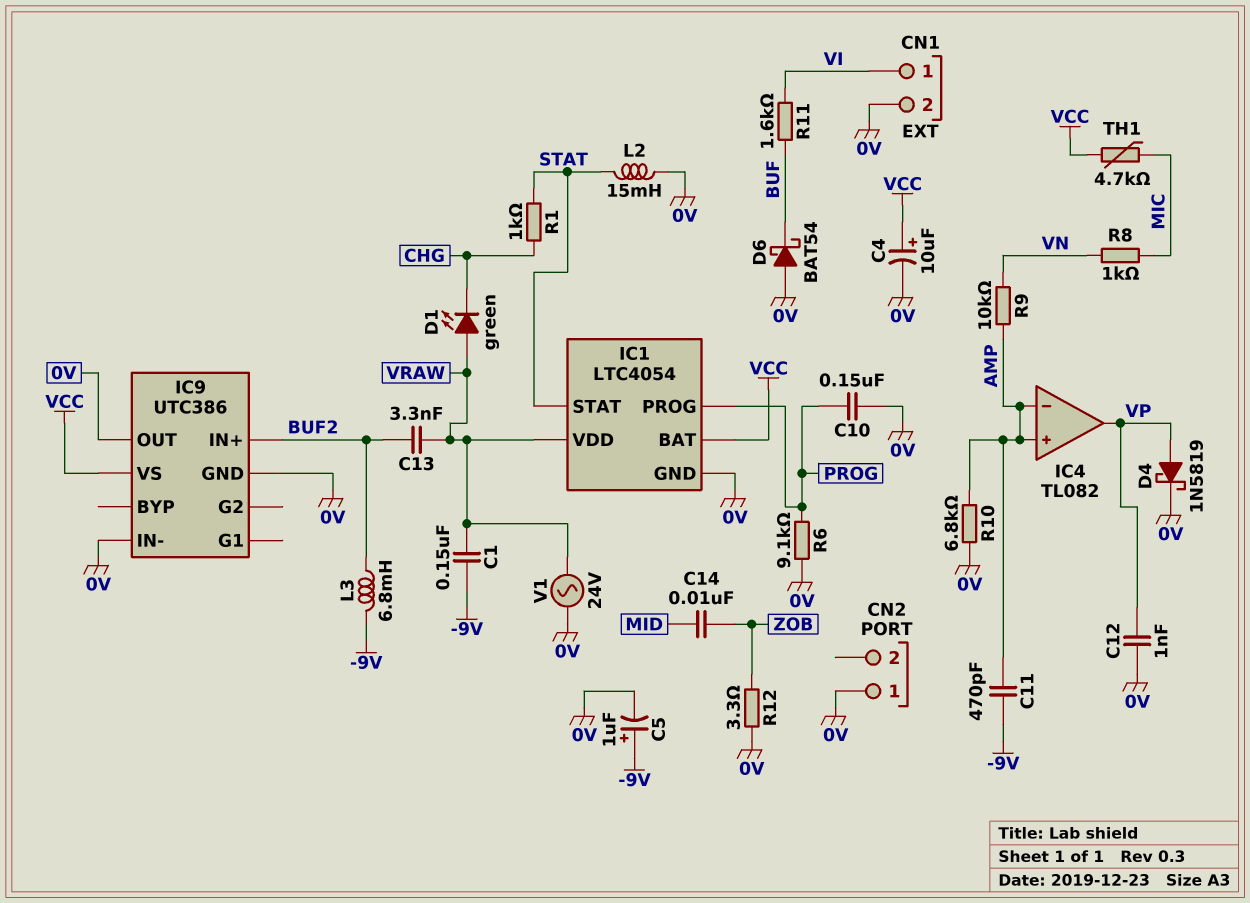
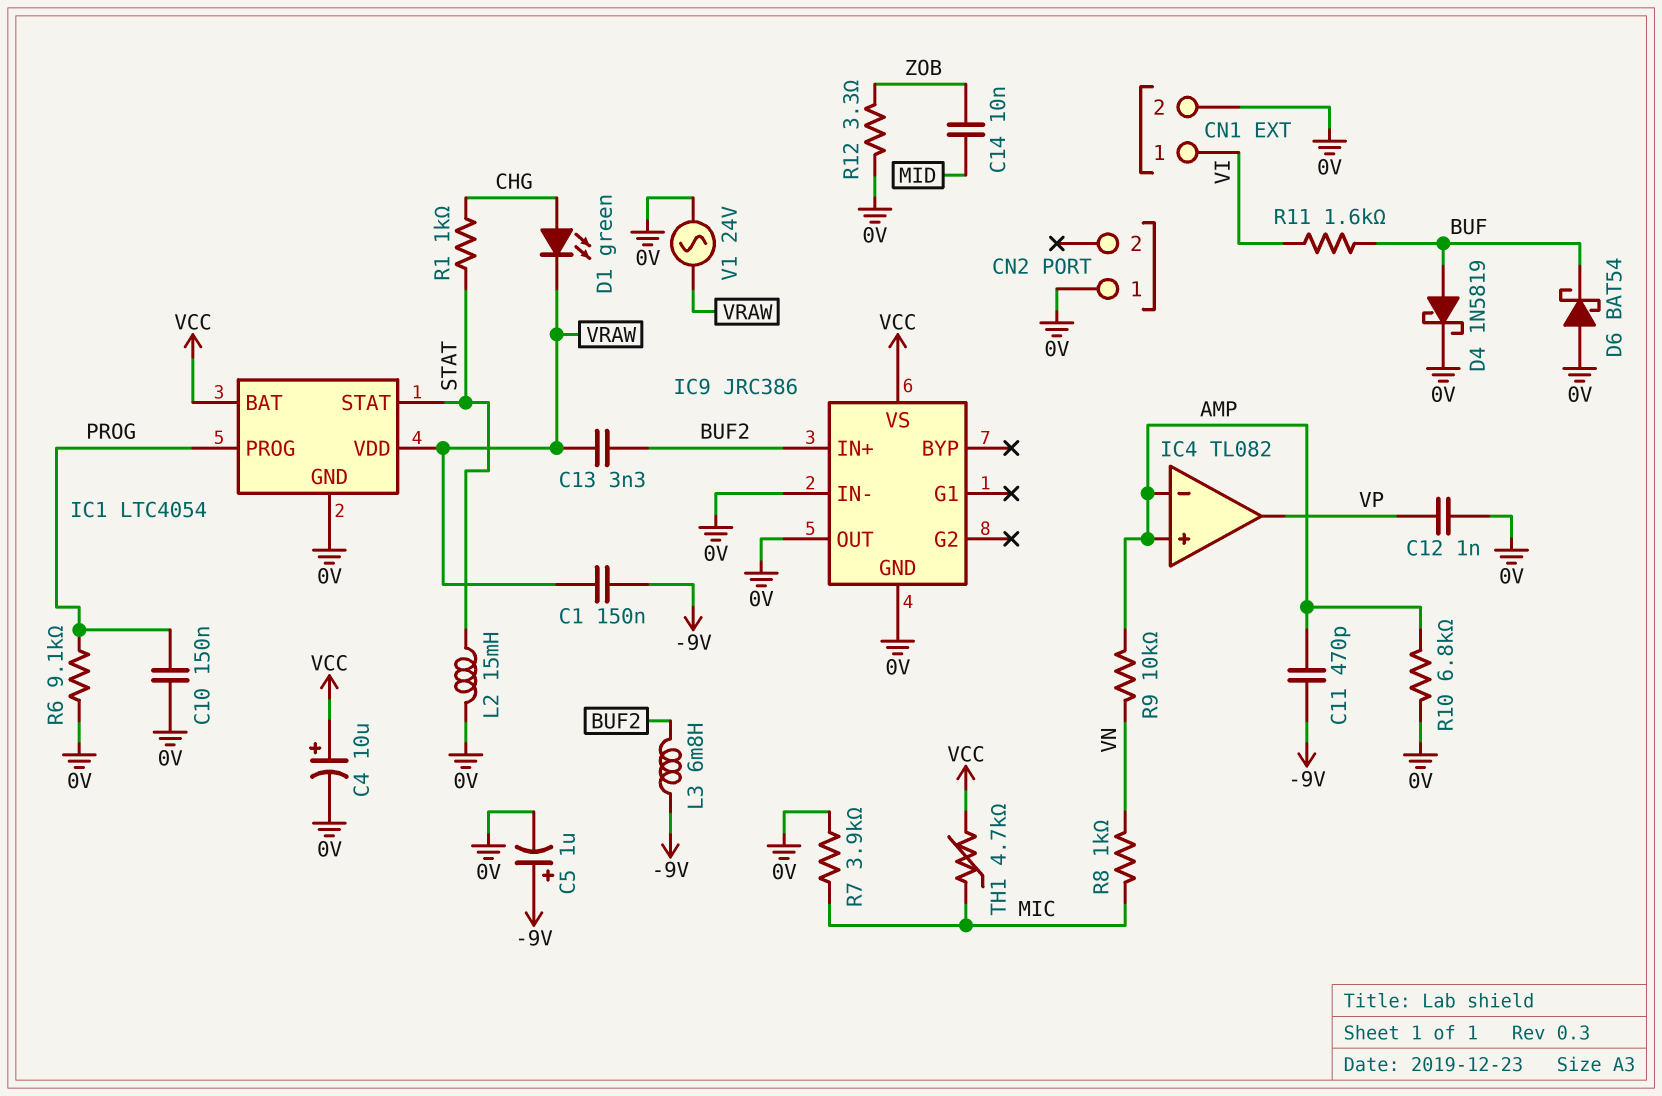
D1: LED green (A VRAW, K CHG) -> LED green (A CHG, K VRAW)
D4: schottky 1N5819 (A VP, K 0V) -> schottky 1N5819 (A BUF, K 0V)
IC9: UTC386 -> JRC386
R7: none -> 3.9k (0V, MIC)

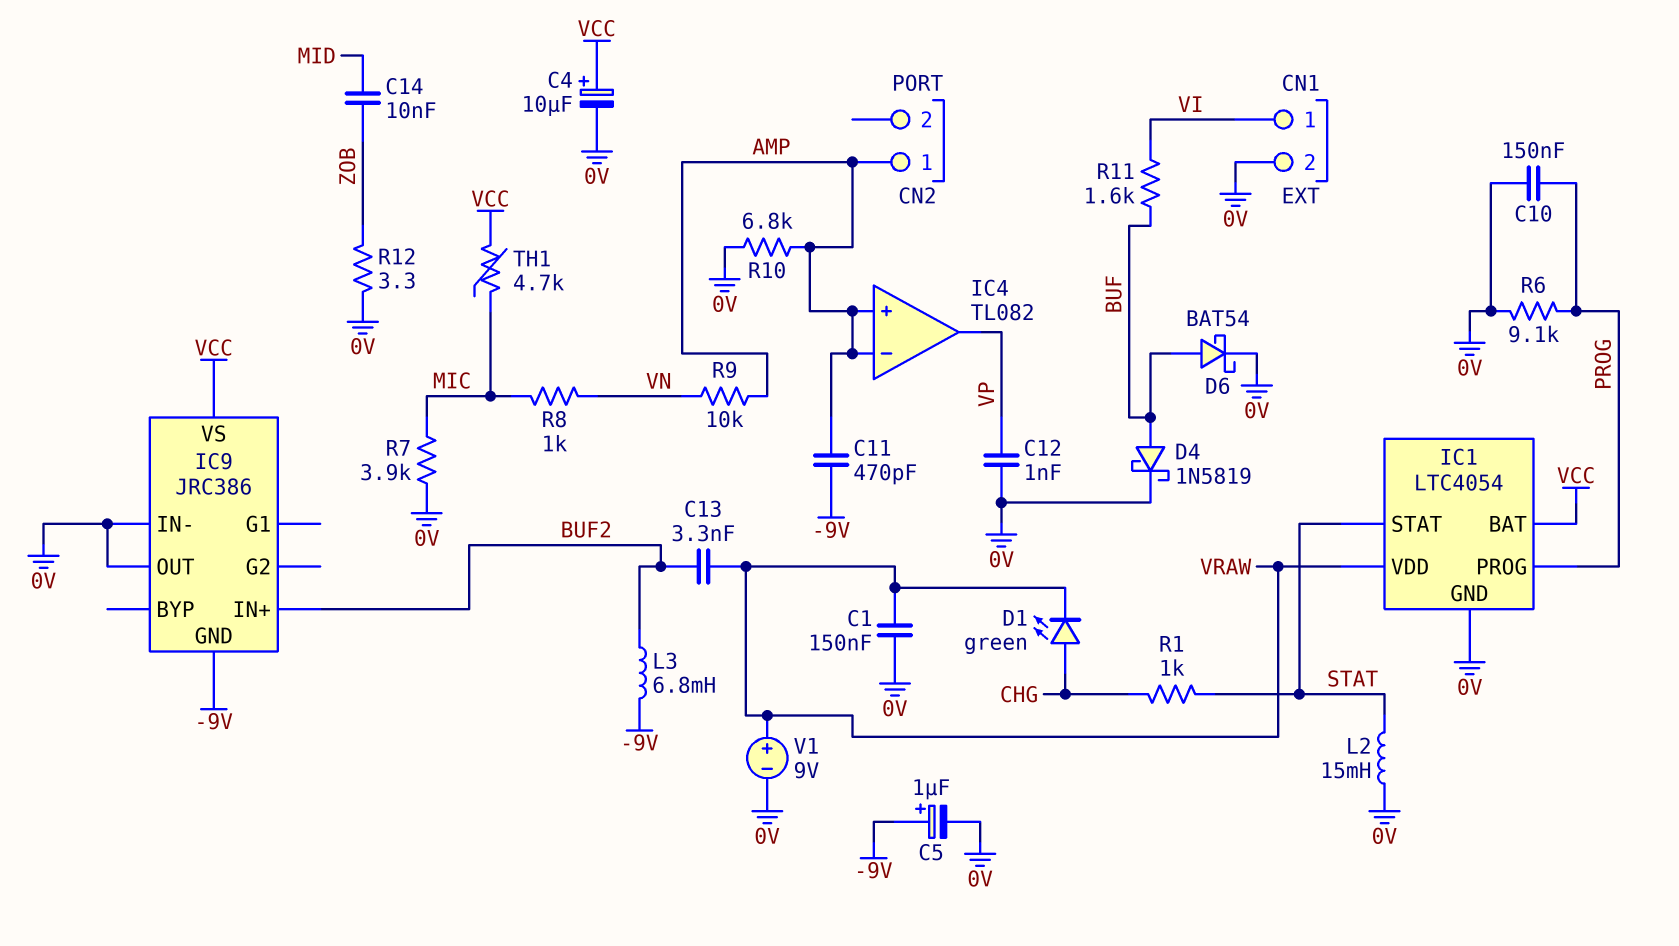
C1: 150nF (-9V, VRAW) -> 150nF (0V, VRAW)
CN2 pin 1: 0V -> AMP
D6: schottky BAT54 (A 0V, K BUF) -> schottky BAT54 (A BUF, K 0V)
IC9 pin GND: 0V -> -9V
V1: AC 24V (0V, VRAW) -> 9V (plus VRAW, minus 0V)

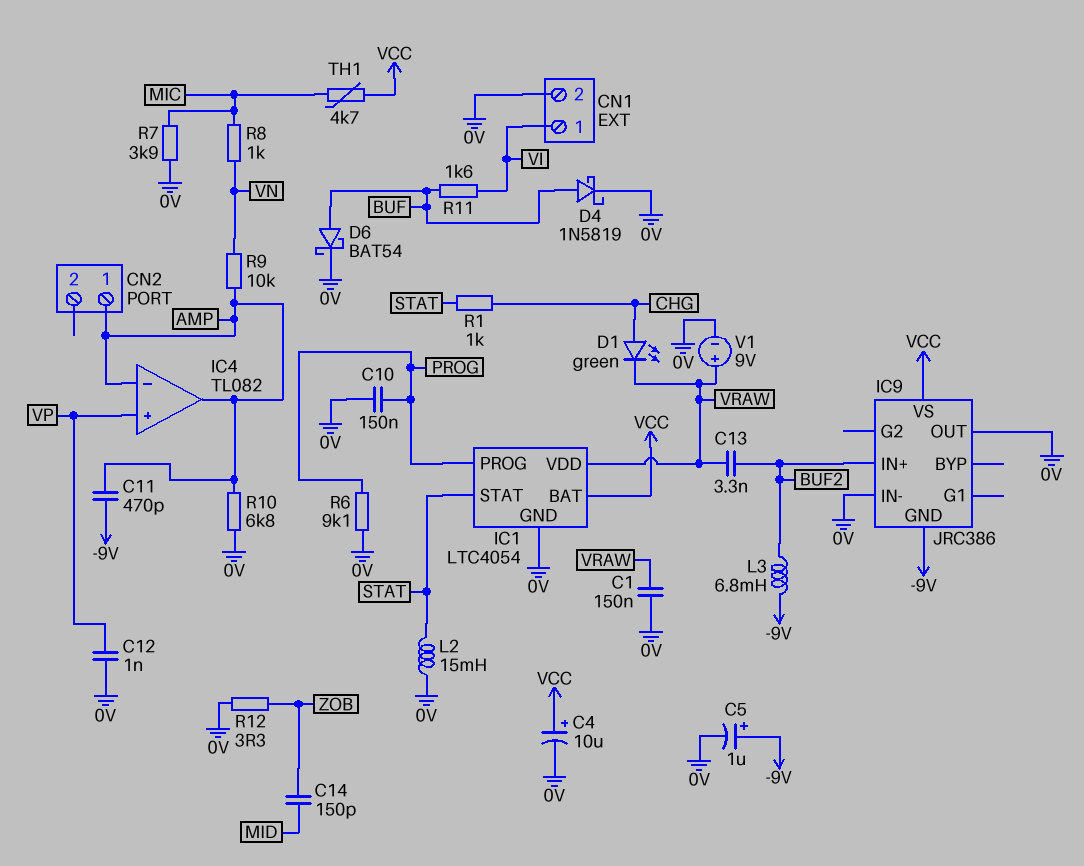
C14: 10nF (MID, ZOB) -> 150pF (MID, ZOB)
IC4 pin in+: AMP -> VP
IC4 pin out: VP -> AMP

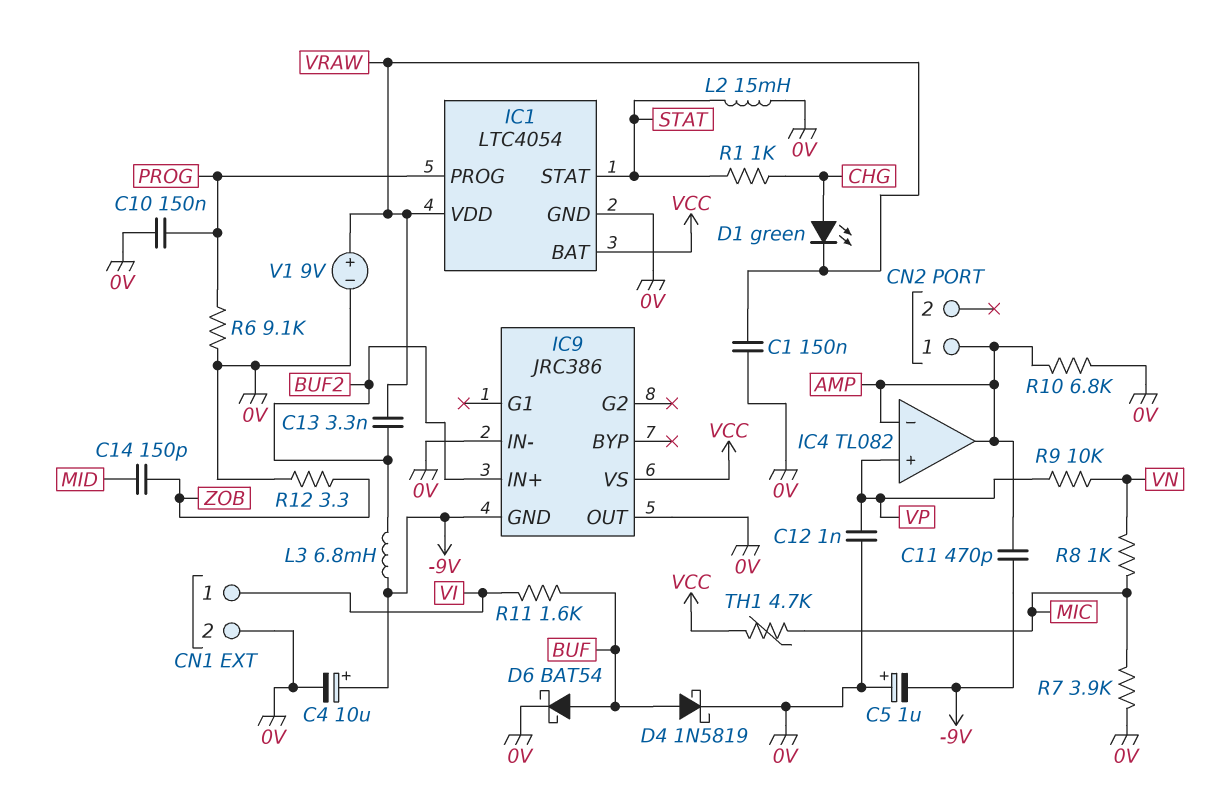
C4: 10uF (plus VCC, minus 0V) -> 10uF (plus -9V, minus 0V)
C5: 1uF (plus -9V, minus 0V) -> 1uF (plus 0V, minus -9V)
R9: 10k (AMP, VN) -> 10k (VN, VP)

